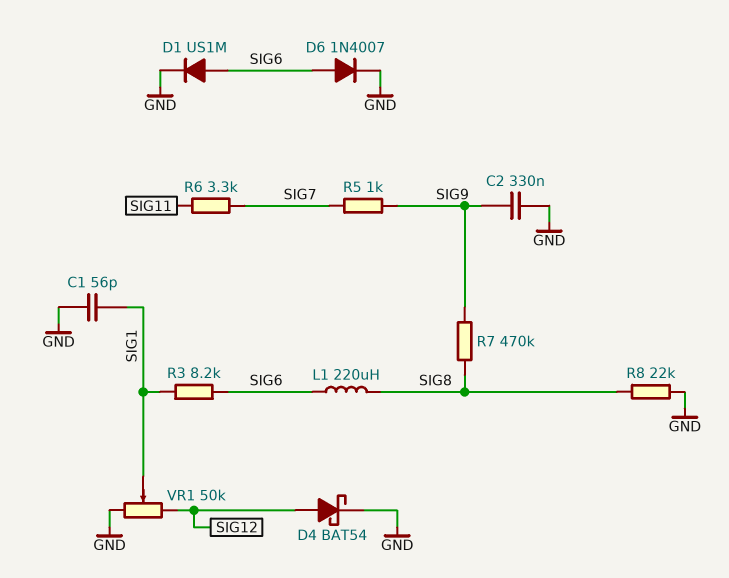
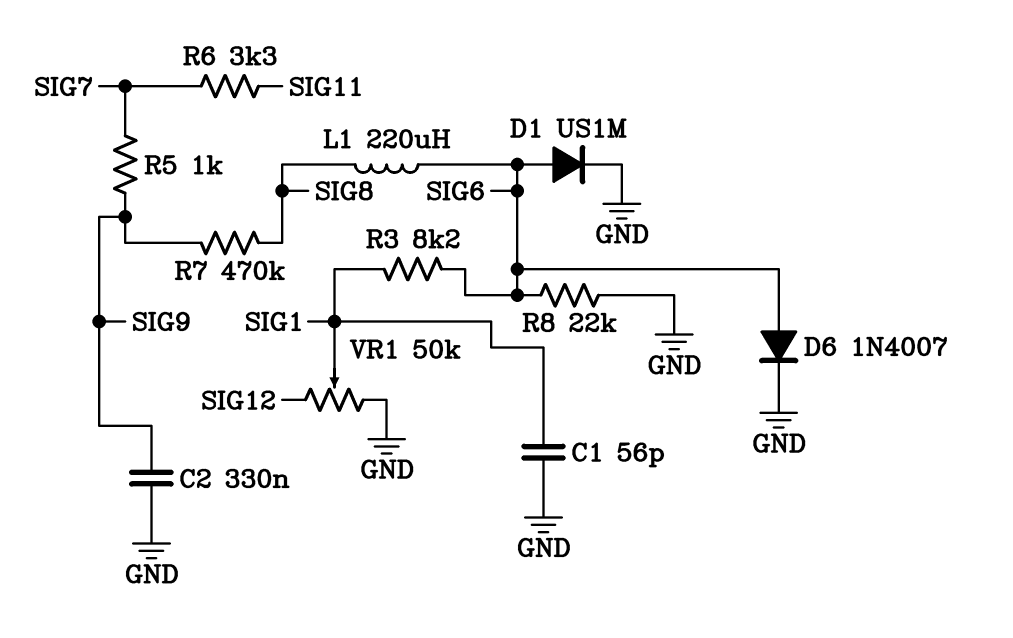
D4: schottky BAT54 (A SIG12, K GND) -> none
R8: 22k (GND, SIG8) -> 22k (GND, SIG6)

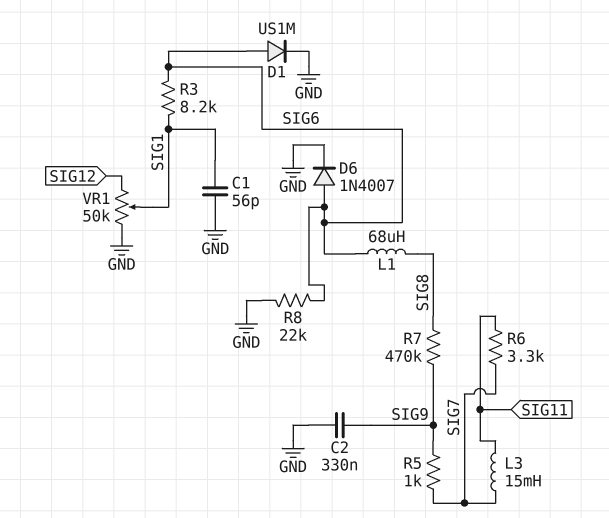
L1: 220uH (SIG6, SIG8) -> 68uH (SIG6, SIG8)
L3: none -> 15mH (SIG7, SIG11)

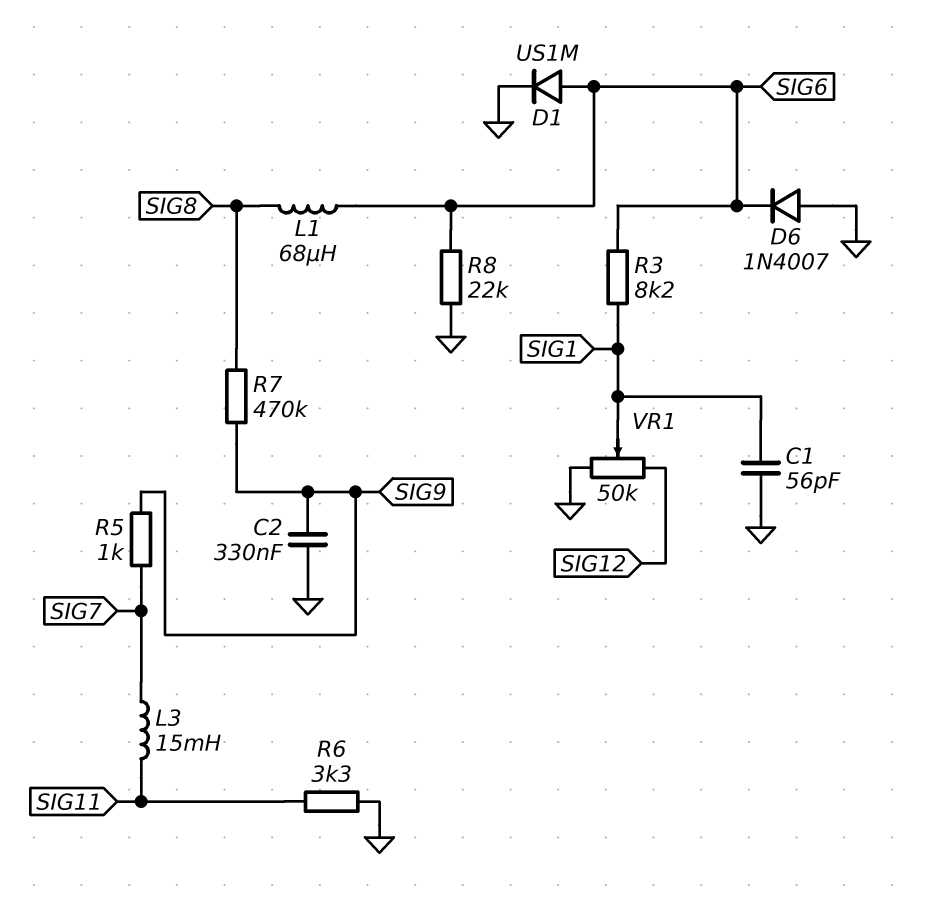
D6: diode 1N4007 (A SIG6, K GND) -> diode 1N4007 (A GND, K SIG6)
R6: 3.3k (SIG7, SIG11) -> 3.3k (GND, SIG11)

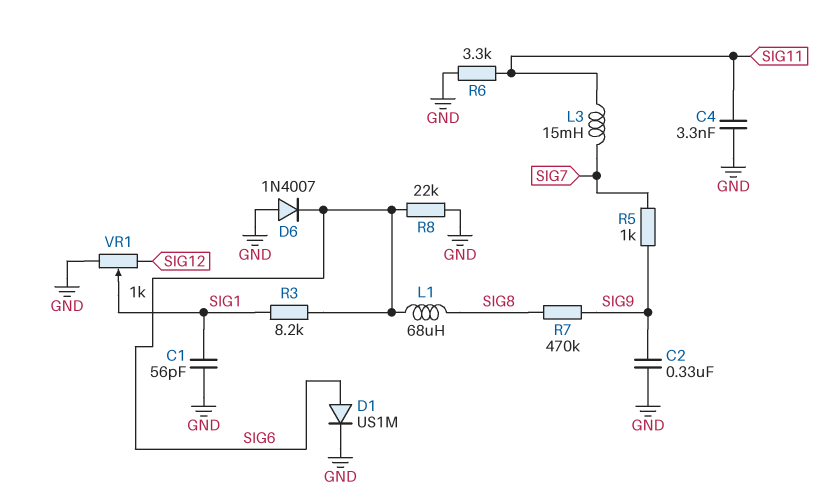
C4: none -> 3.3nF (GND, SIG11)
VR1: 50k (GND, SIG12, wiper SIG1) -> 1k (GND, SIG12, wiper SIG1)

